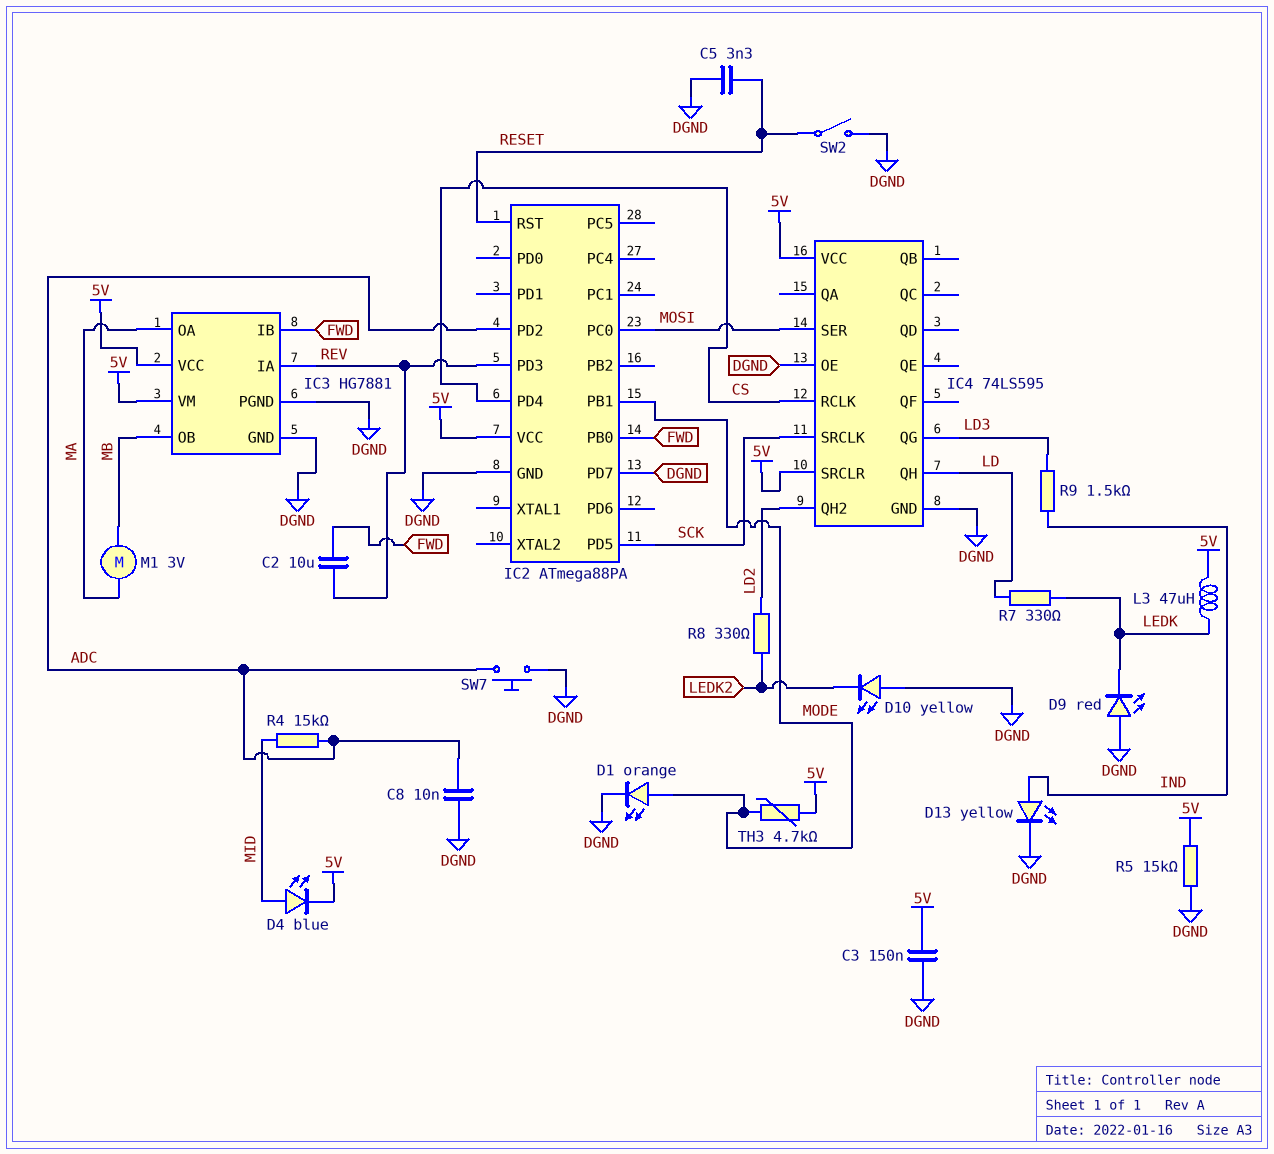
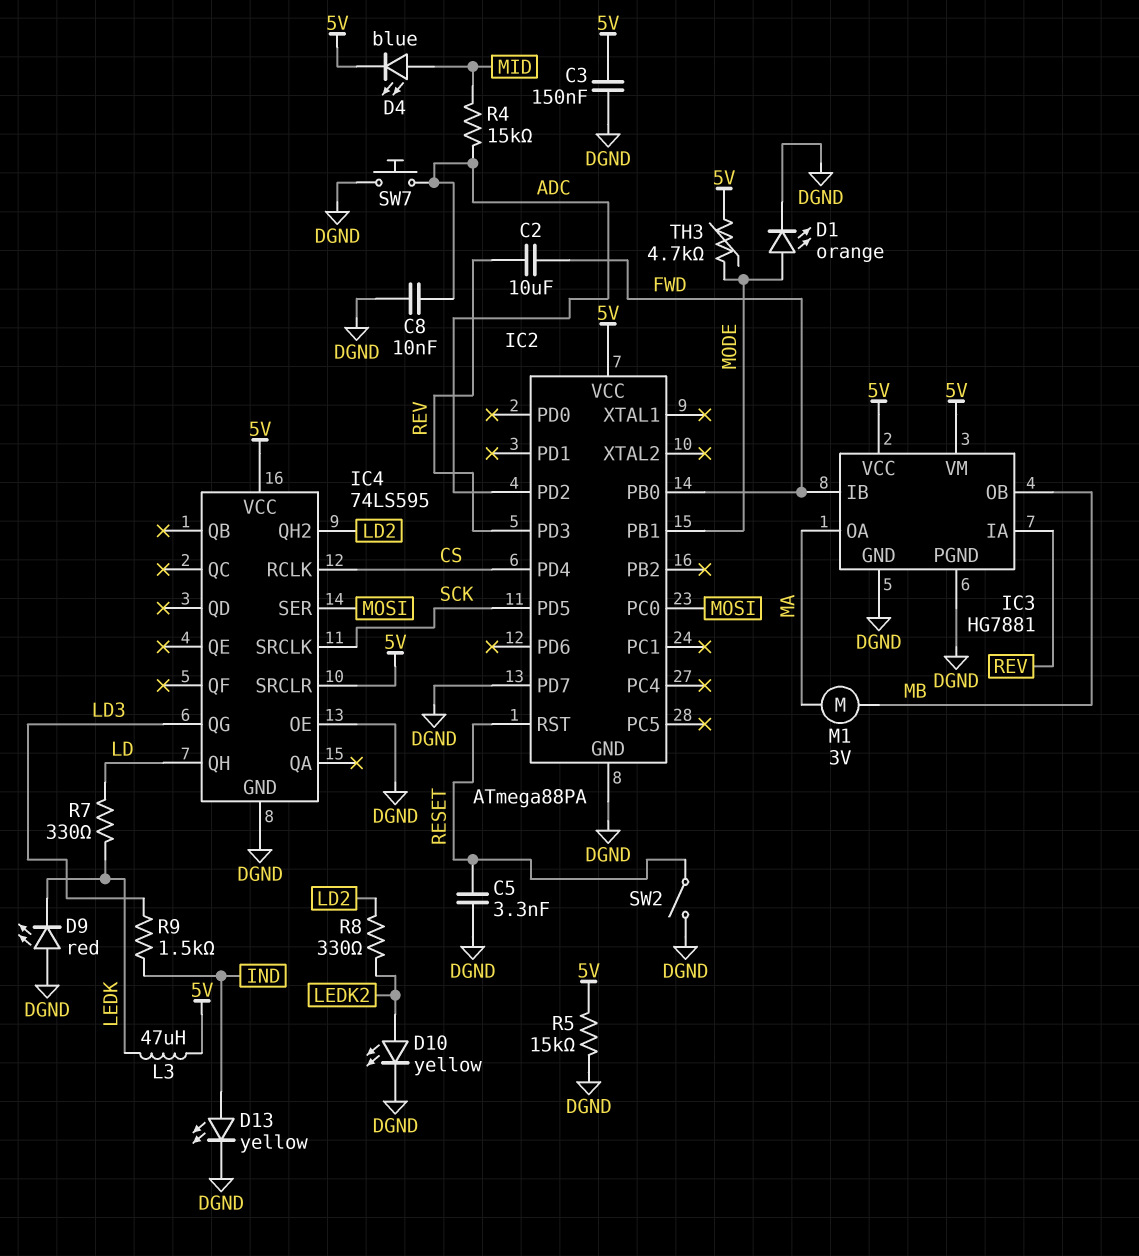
D10: LED yellow (A DGND, K LEDK2) -> LED yellow (A LEDK2, K DGND)

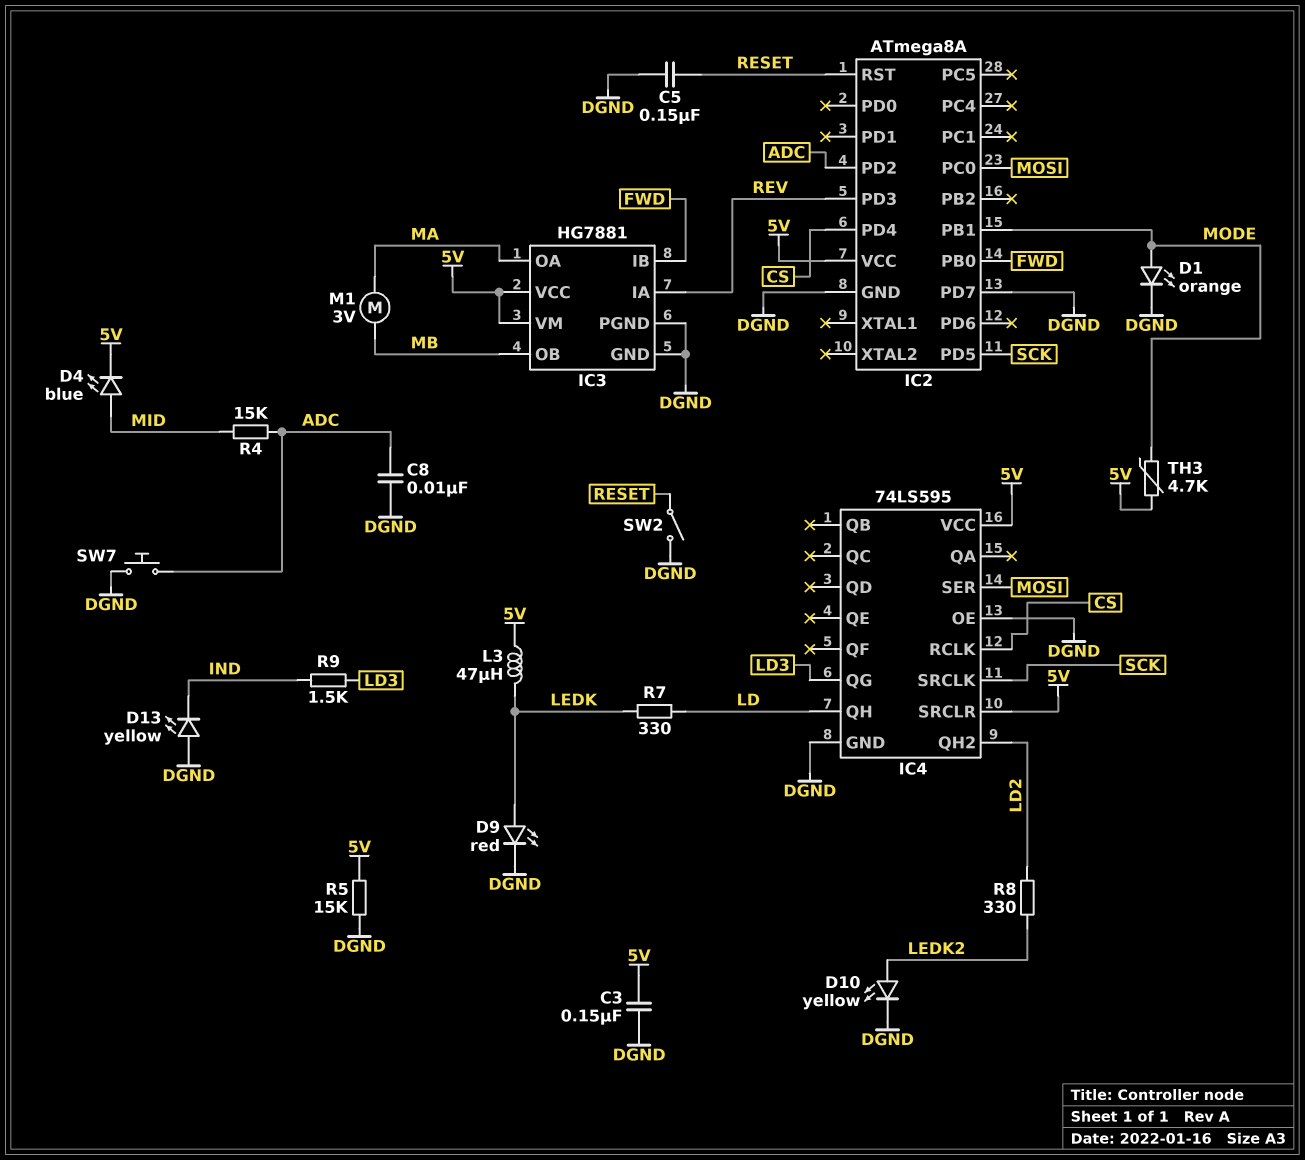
C2: 10uF (FWD, REV) -> none
C5: 3.3nF (DGND, RESET) -> 150nF (DGND, RESET)
D9: LED red (A DGND, K LEDK) -> LED red (A LEDK, K DGND)
D13: LED yellow (A IND, K DGND) -> LED yellow (A DGND, K IND)
IC2: ATmega88PA -> ATmega8A

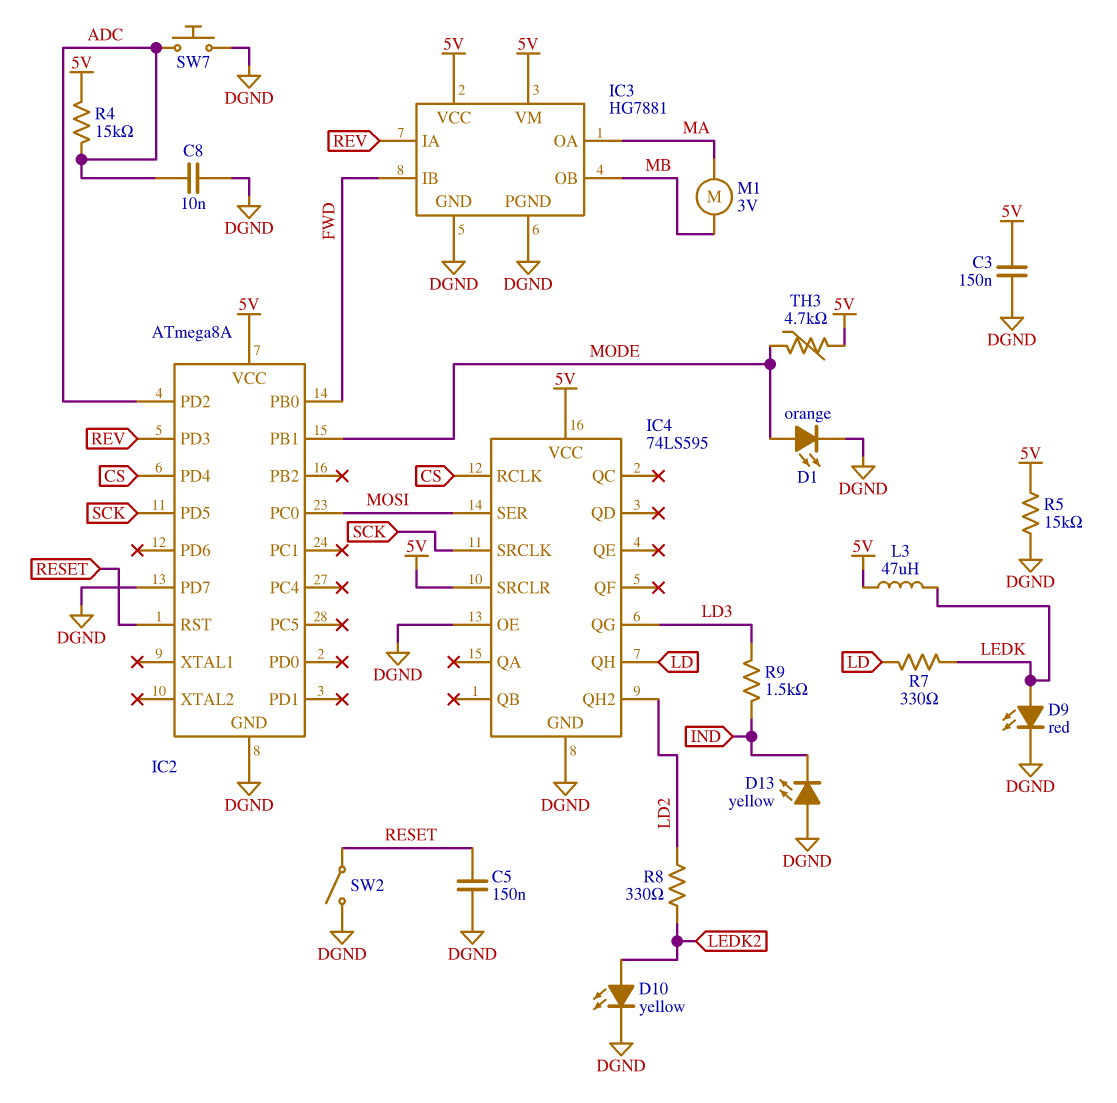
D4: LED blue (A MID, K 5V) -> none
R4: 15k (ADC, MID) -> 15k (5V, ADC)

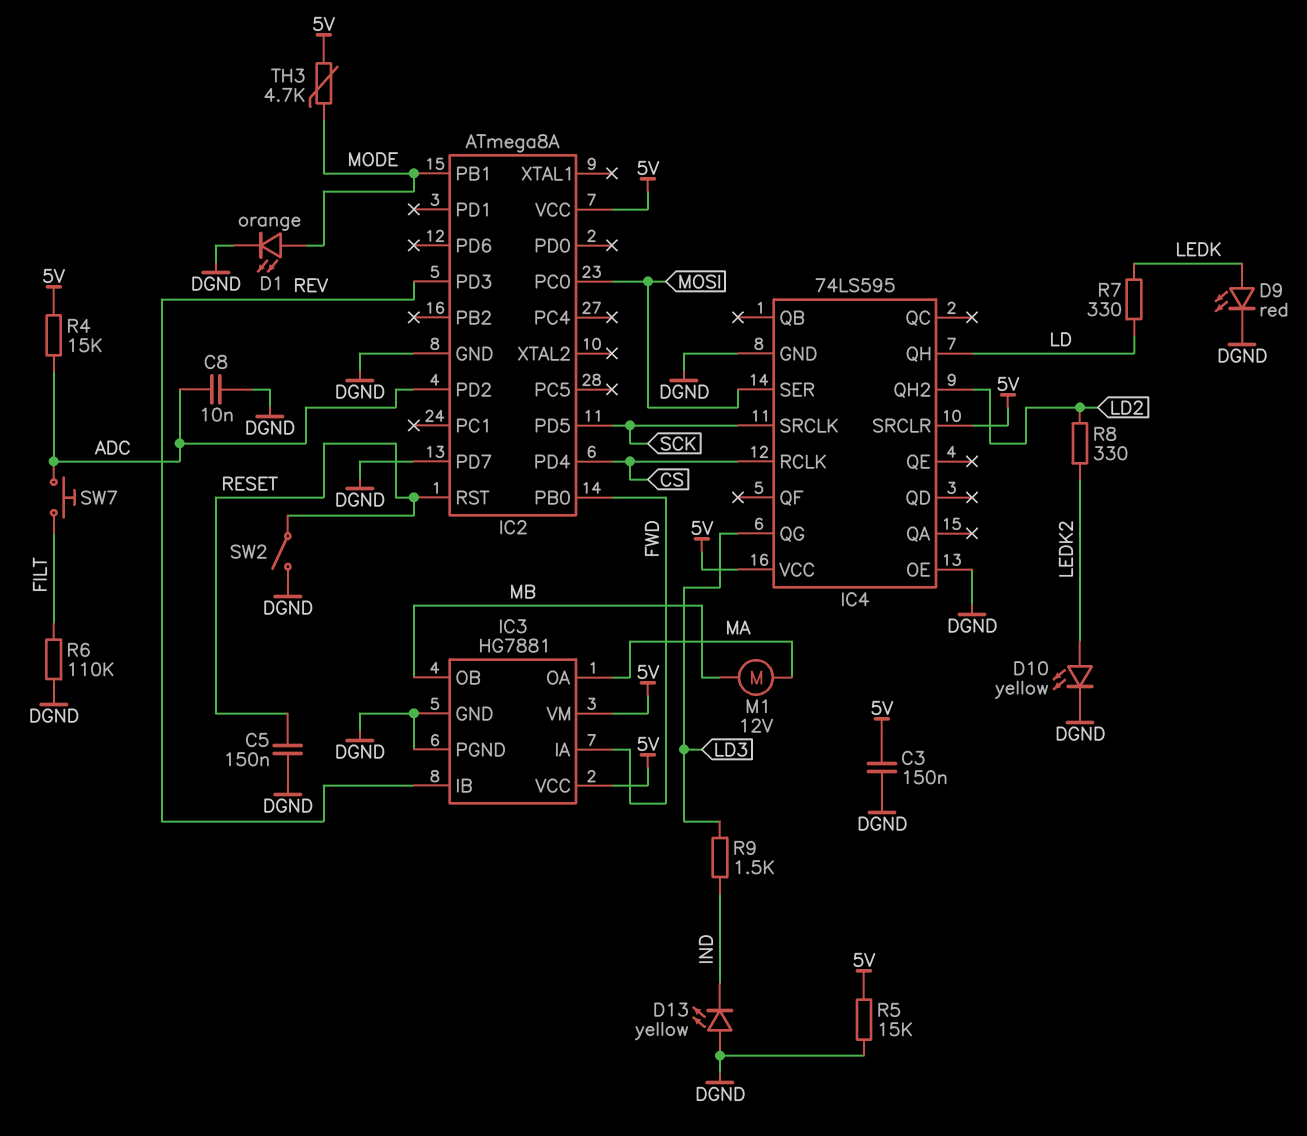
IC3 pin IA: REV -> FWD
IC3 pin IB: FWD -> REV
L3: 47uH (5V, LEDK) -> none
M1: motor 3V (MA, MB) -> motor 12V (MA, MB)
R6: none -> 110k (DGND, FILT)
SW7: button (ADC, DGND) -> button (ADC, FILT)

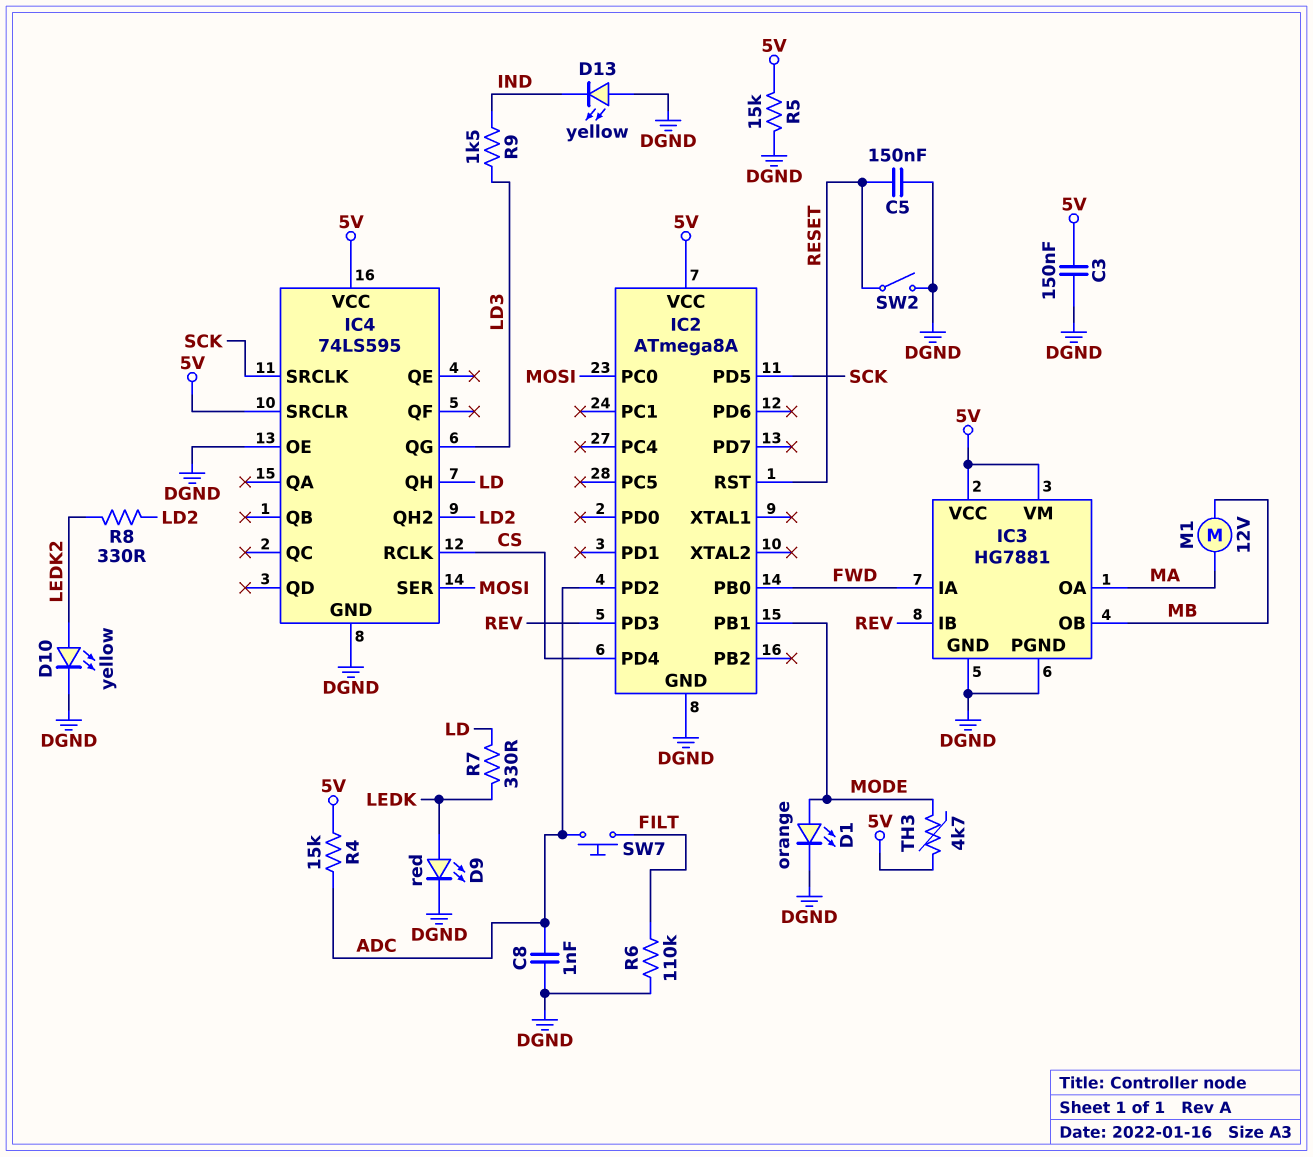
C8: 10nF (ADC, DGND) -> 1nF (ADC, DGND)
IC2 pin PD7: DGND -> none

